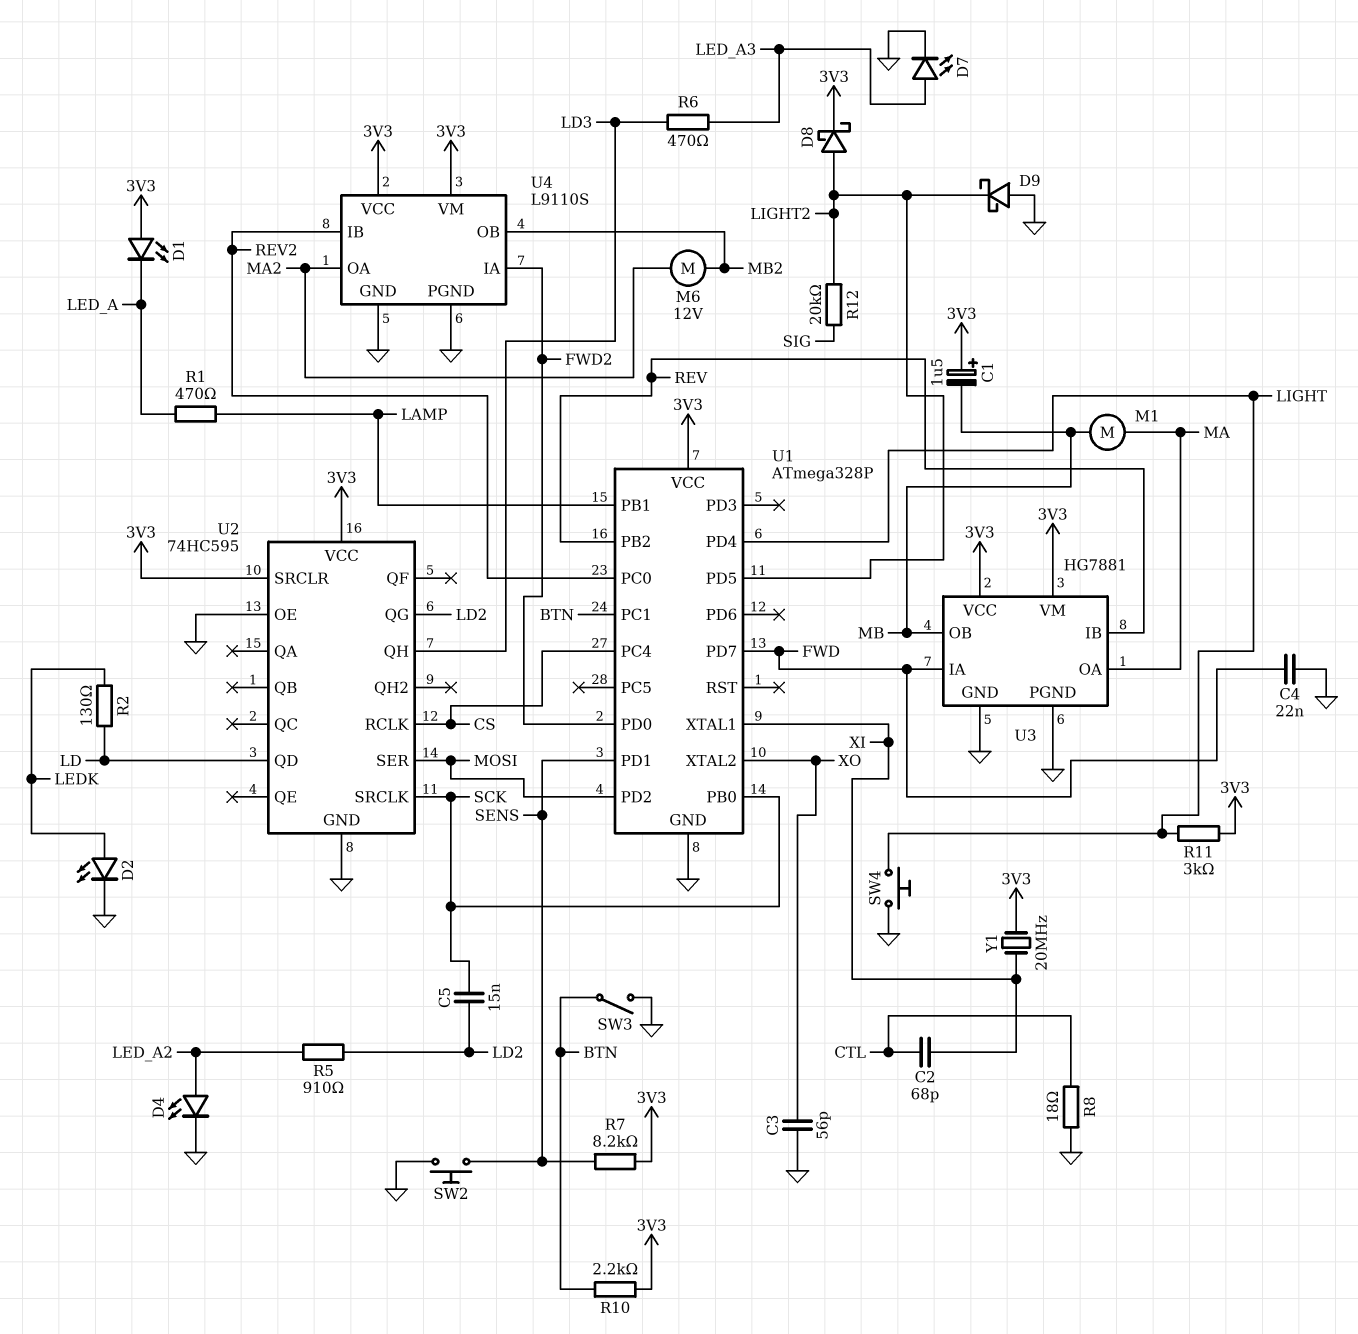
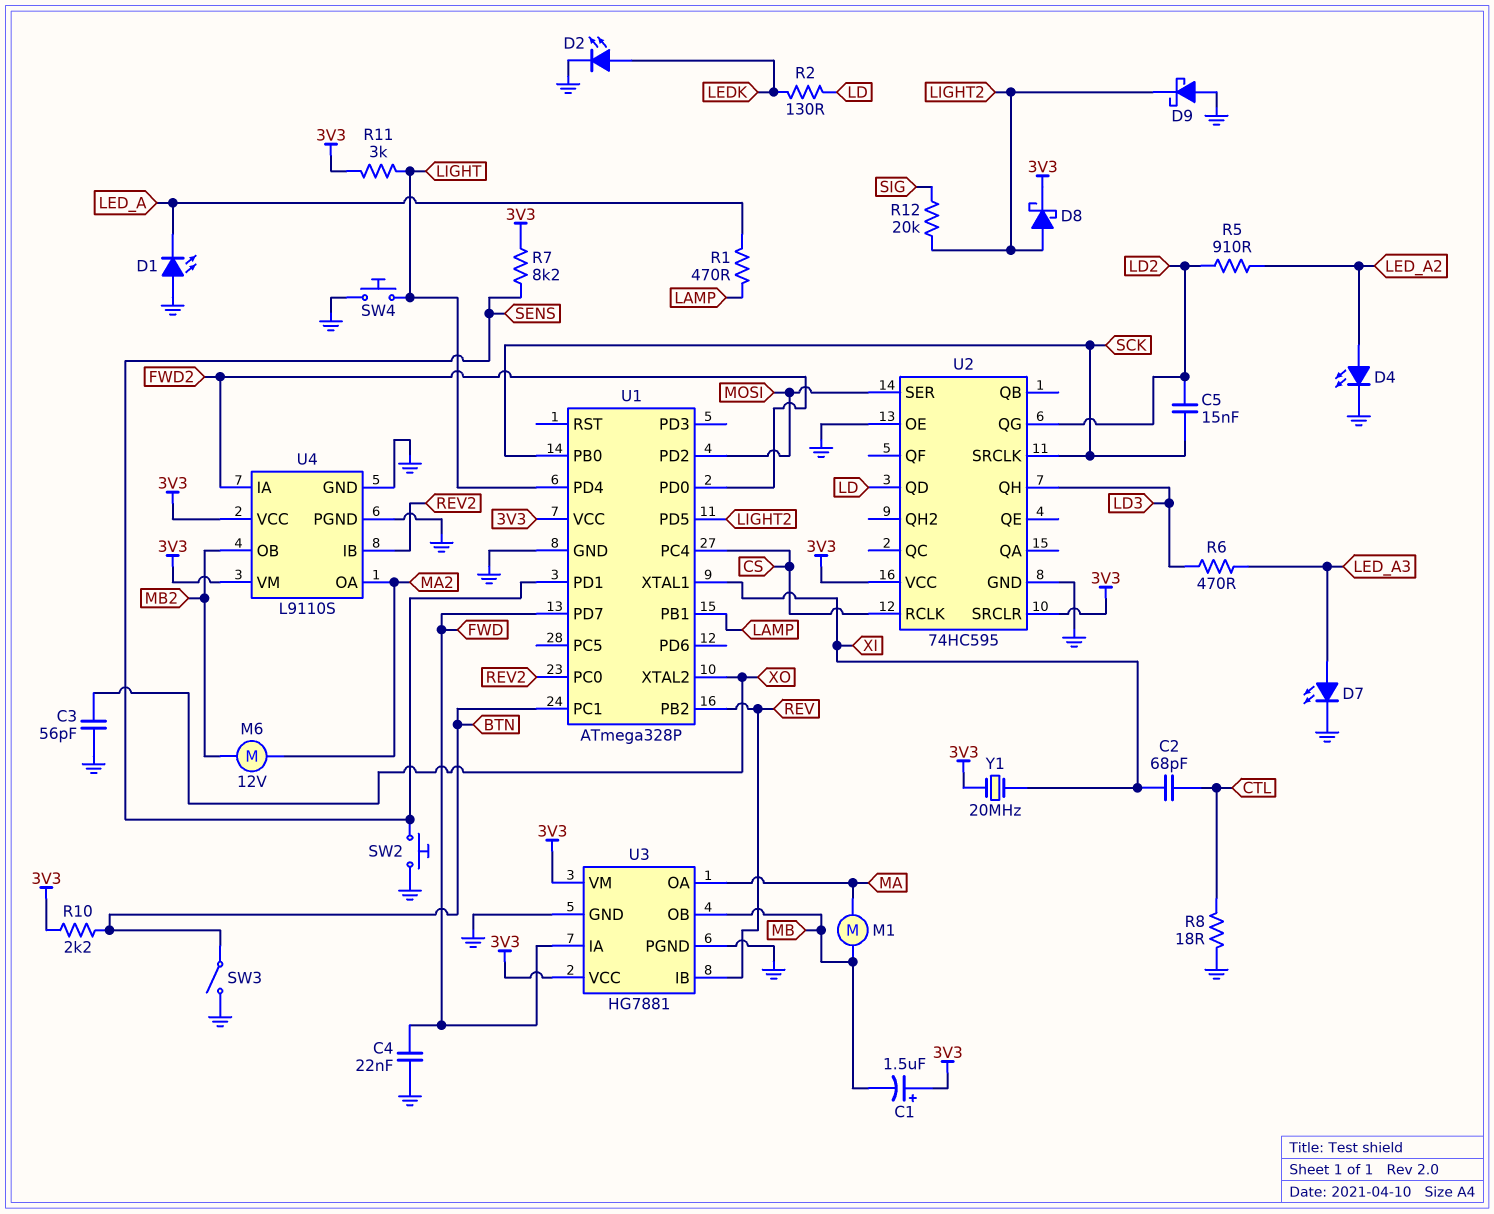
D1: LED (A 3V3, K LED_A) -> LED (A GND, K LED_A)

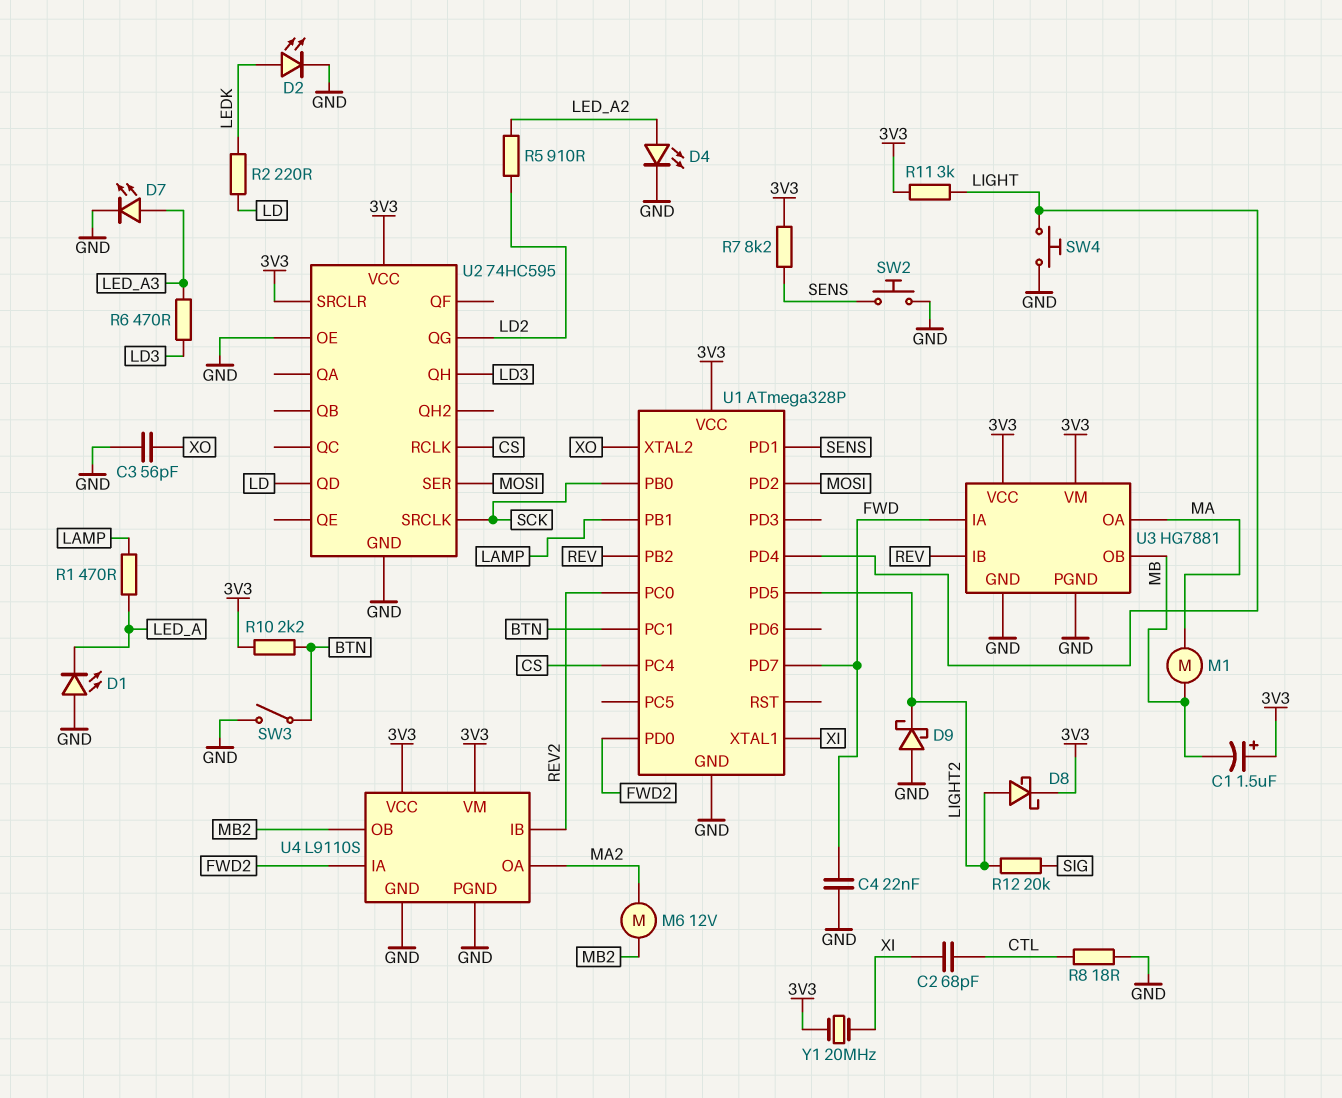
C5: 15nF (LD2, SCK) -> none
R2: 130 (LD, LEDK) -> 220 (LD, LEDK)

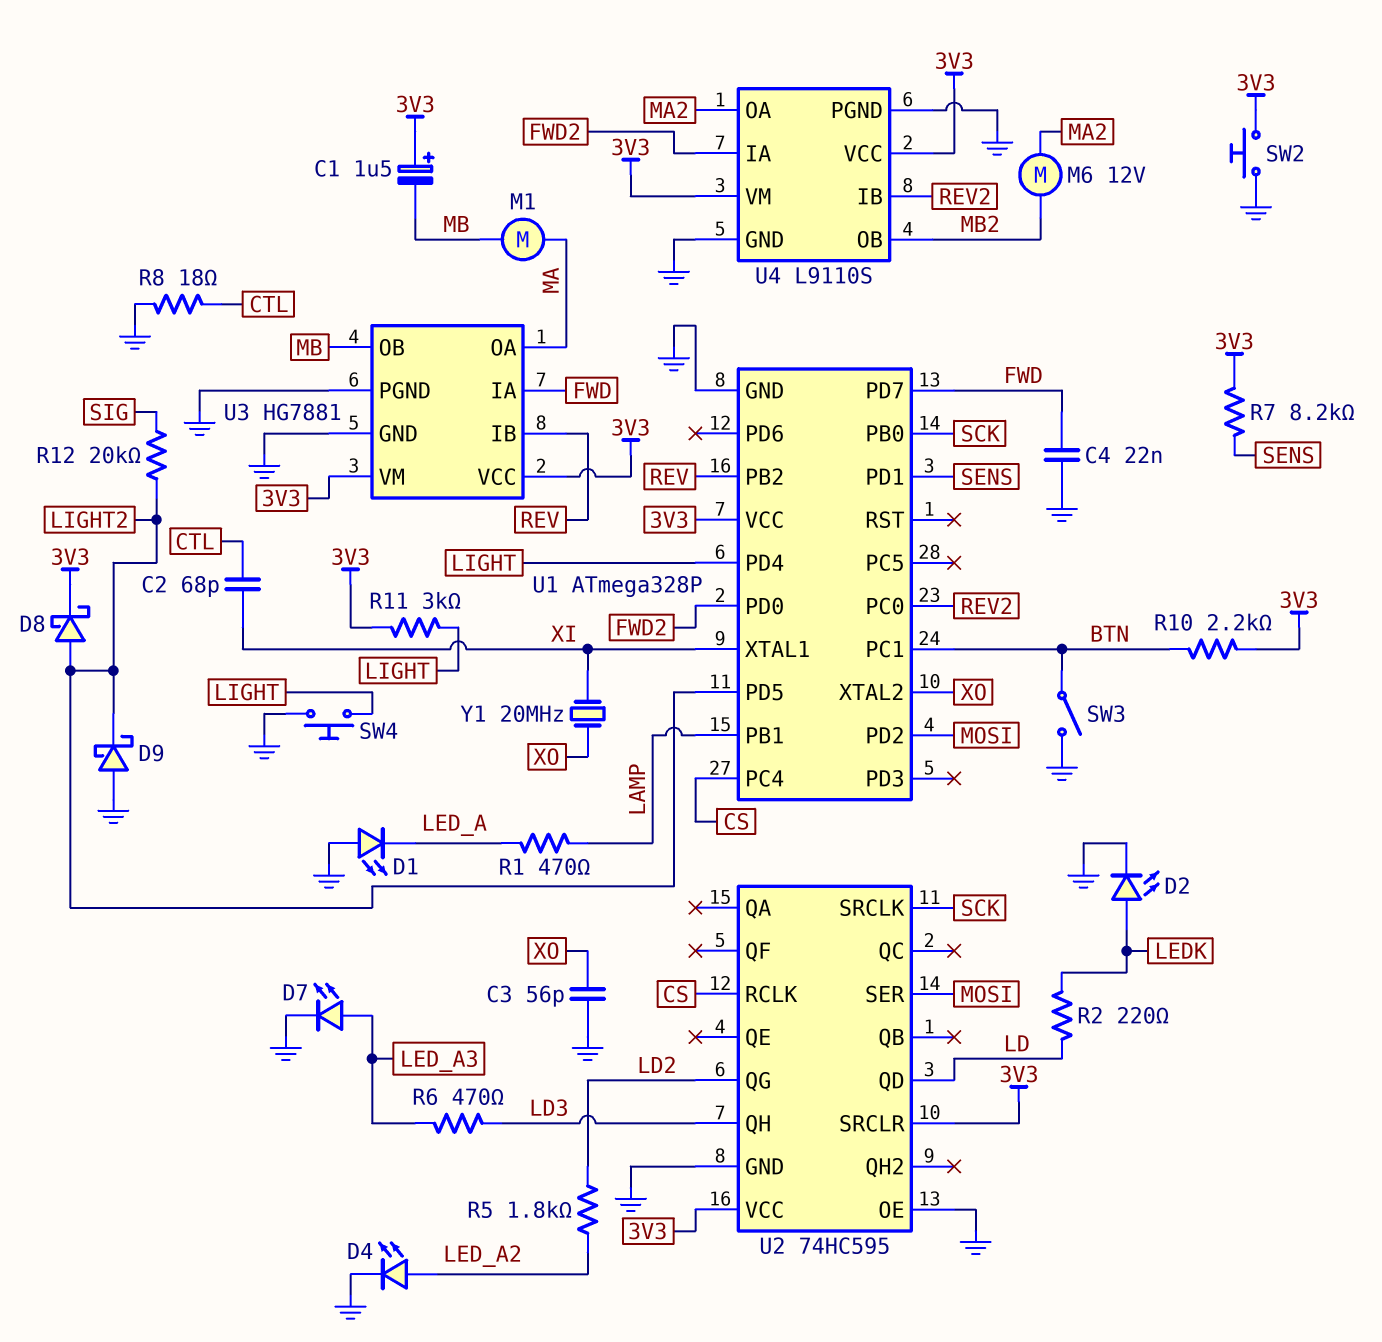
R5: 910 (LD2, LED_A2) -> 1.8k (LD2, LED_A2)
SW2: button (GND, SENS) -> button (3V3, GND)
Y1: 20MHz (3V3, XI) -> 20MHz (XI, XO)

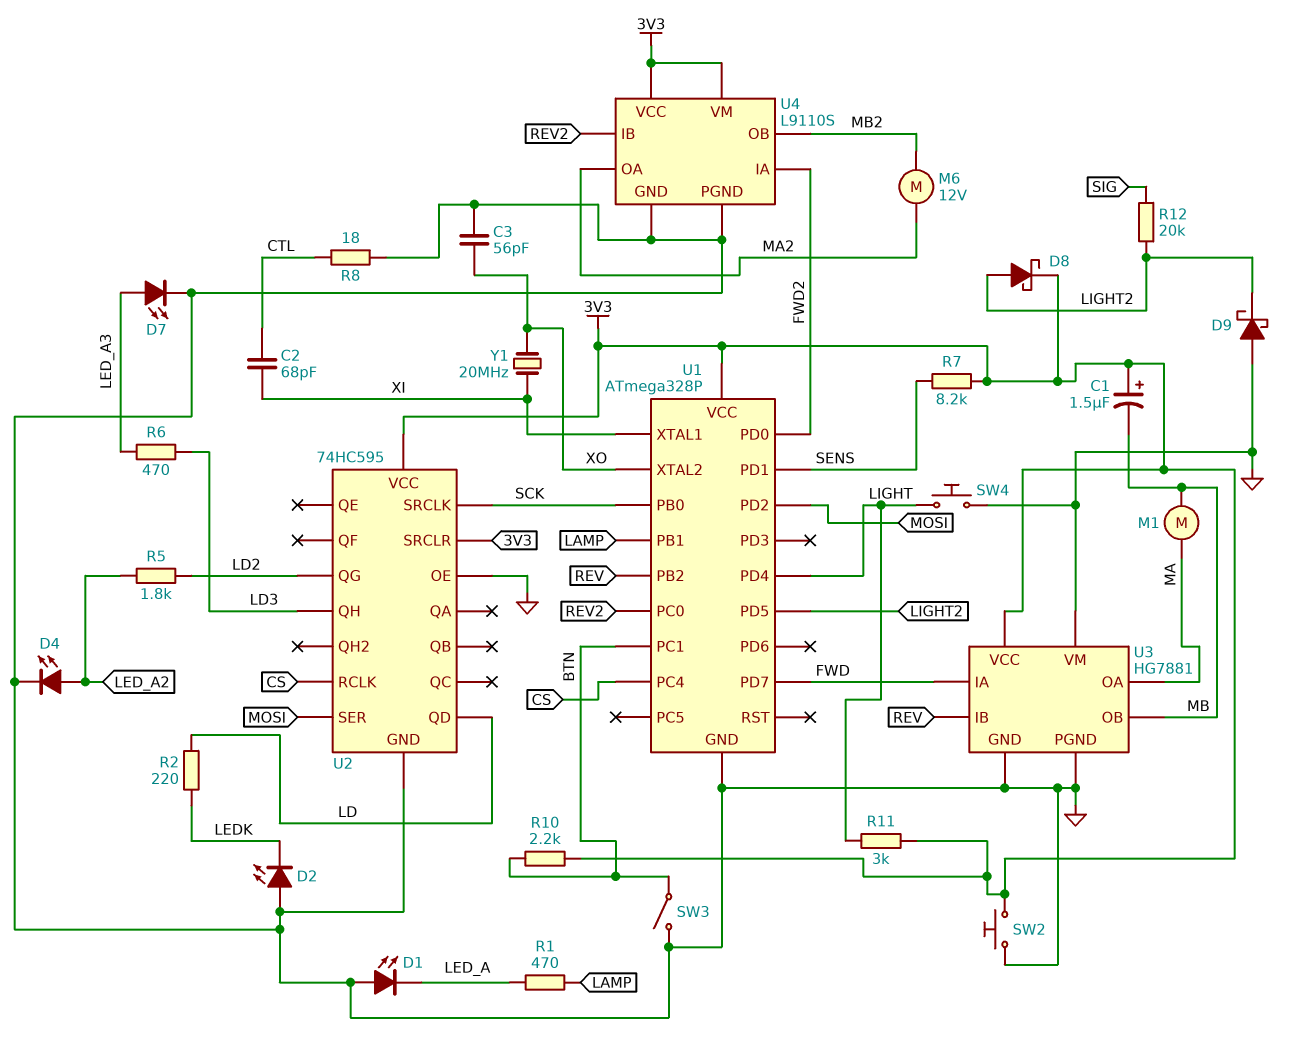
C4: 22nF (FWD, GND) -> none
D2: LED (A LEDK, K GND) -> LED (A GND, K LEDK)
U3 pin VM: 3V3 -> GND

